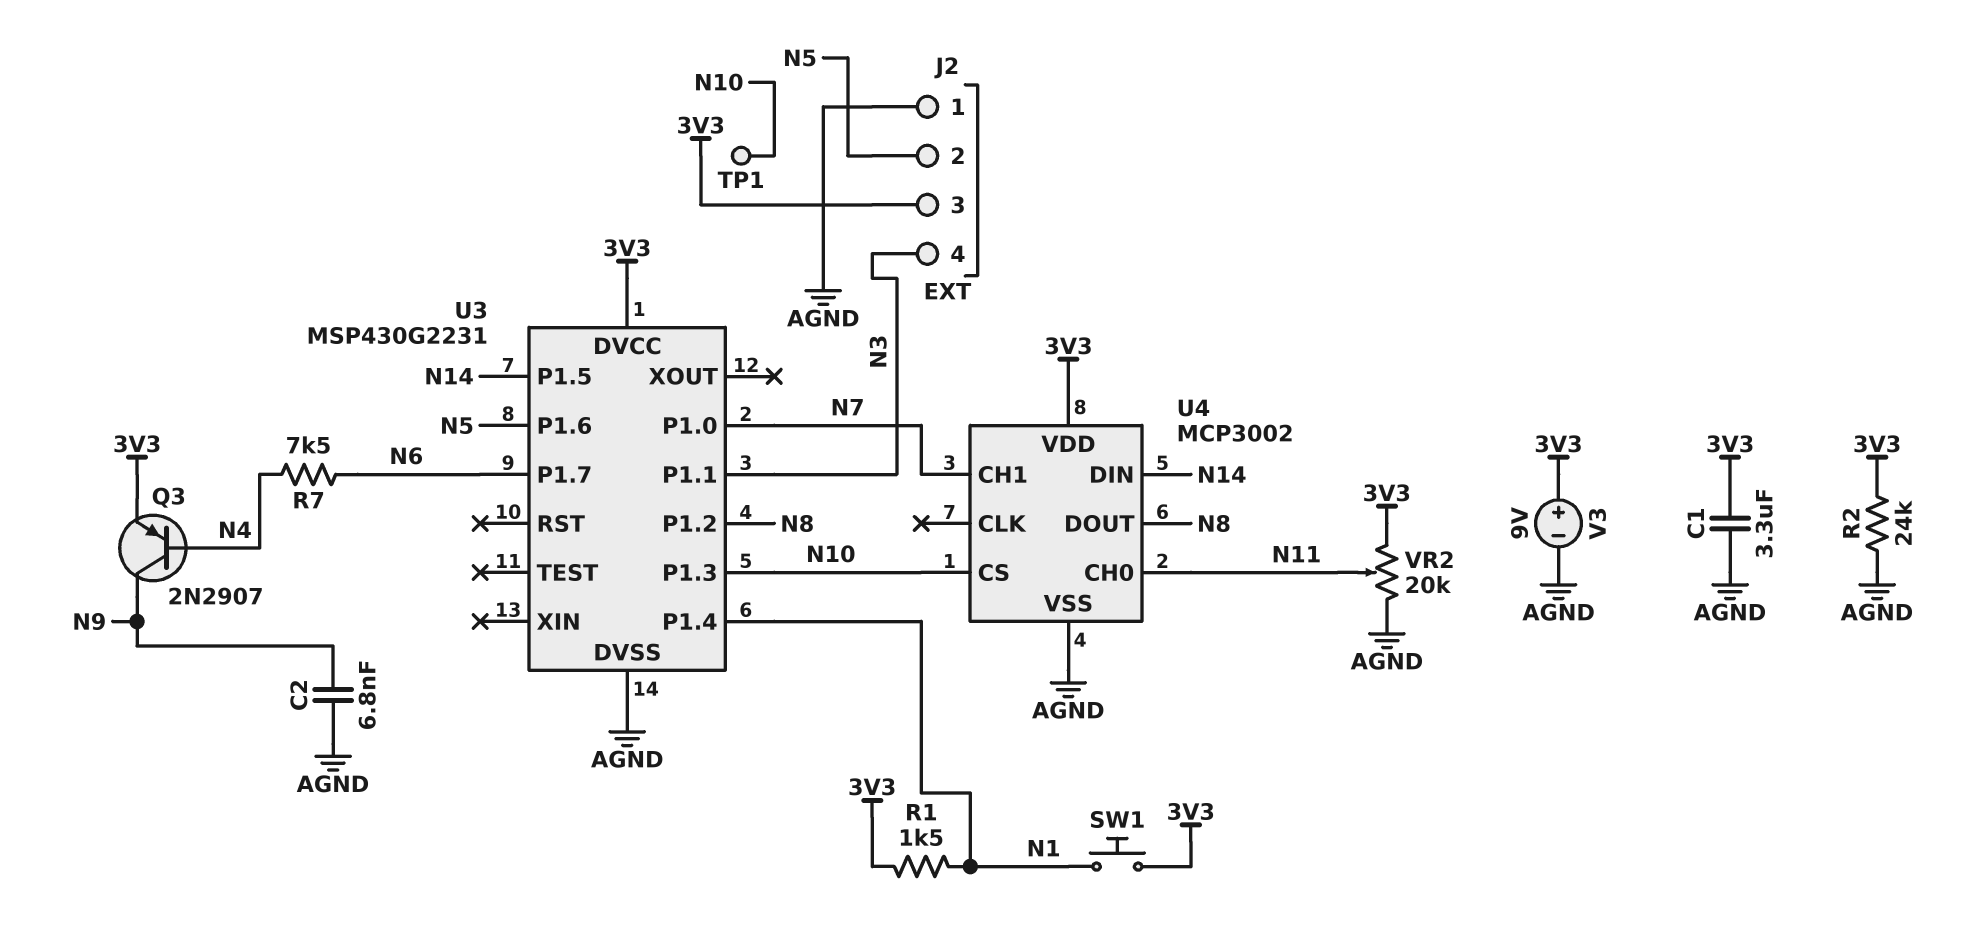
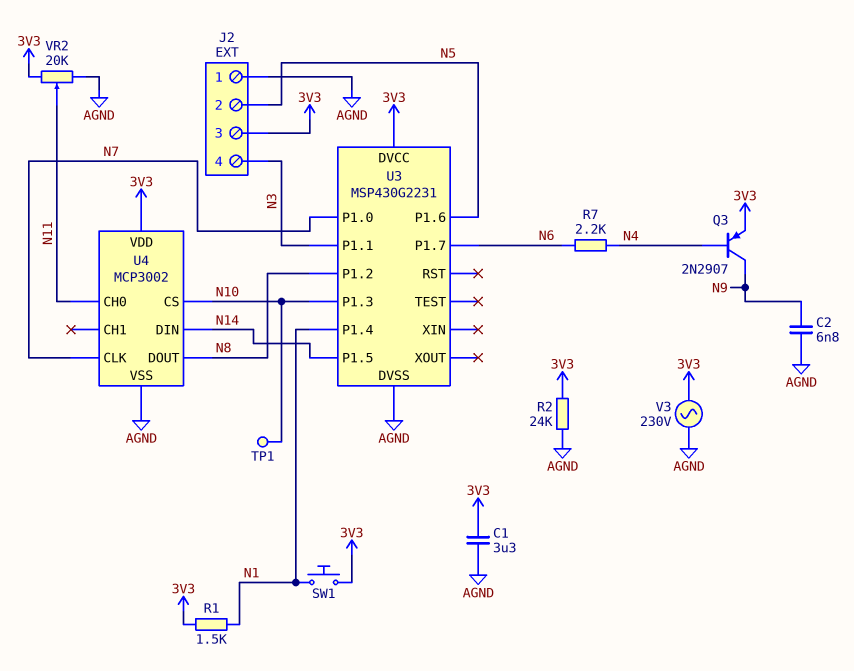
R7: 7.5k (N4, N6) -> 2.2k (N4, N6)
U4 pin CH1: N7 -> none
U4 pin CLK: none -> N7
V3: 9V (plus 3V3, minus AGND) -> AC 230V (3V3, AGND)

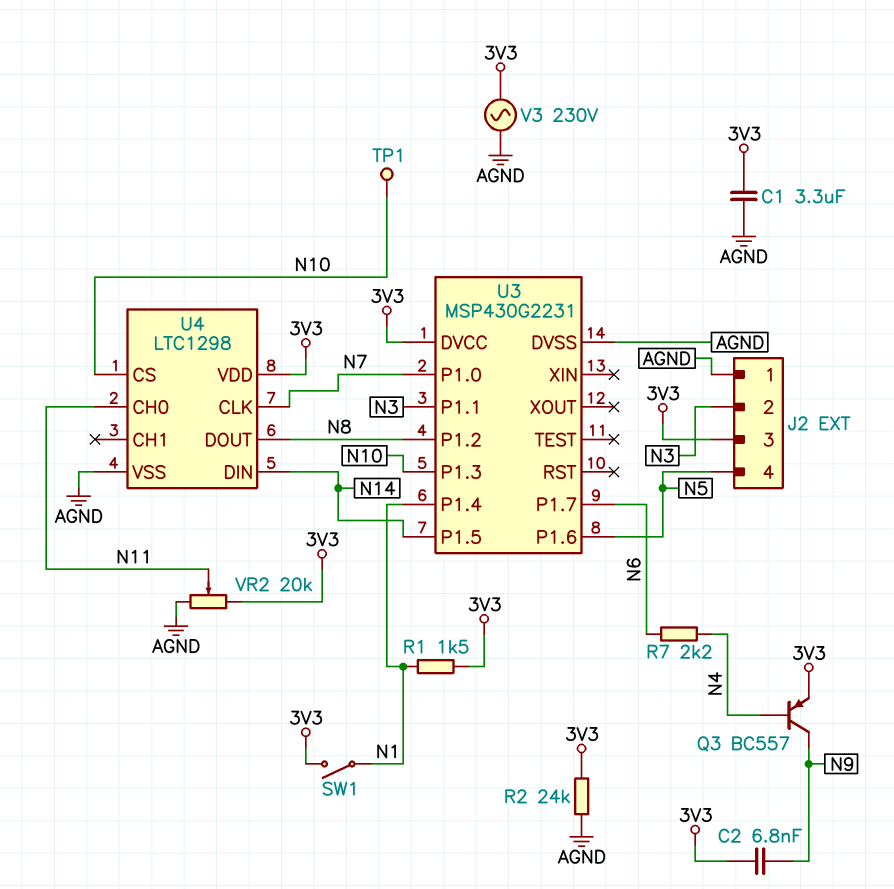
C2: 6.8nF (AGND, N9) -> 6.8nF (3V3, N9)
J2 pin 2: N5 -> N3
J2 pin 4: N3 -> N5
Q3: PNP 2N2907 (B N4, C N9, E 3V3) -> PNP BC557 (B N4, C N9, E 3V3)
SW1: button (3V3, N1) -> switch (3V3, N1)
U4: MCP3002 -> LTC1298

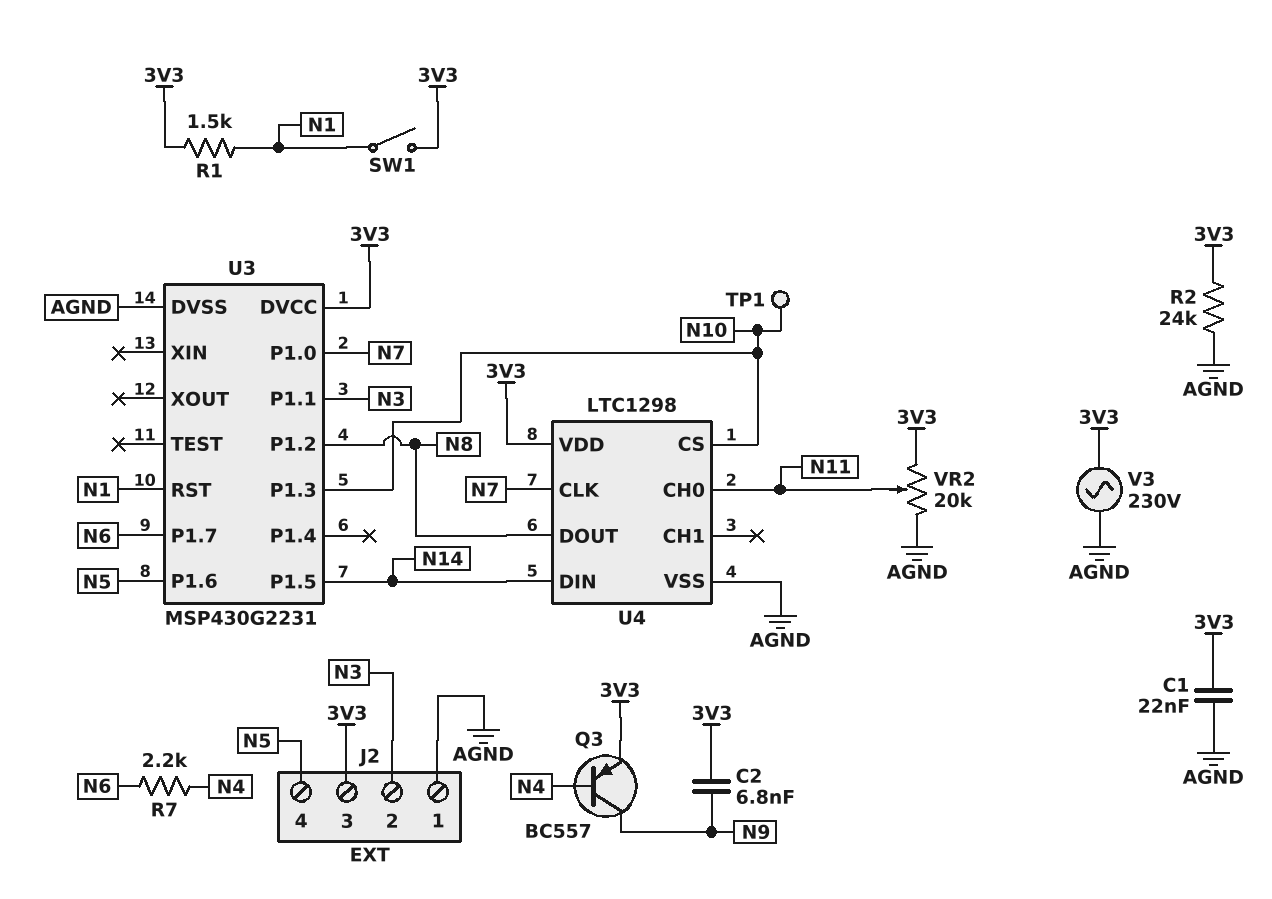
C1: 3.3uF (3V3, AGND) -> 22nF (3V3, AGND)
U3 pin P1.4: N1 -> none
U3 pin RST: none -> N1

